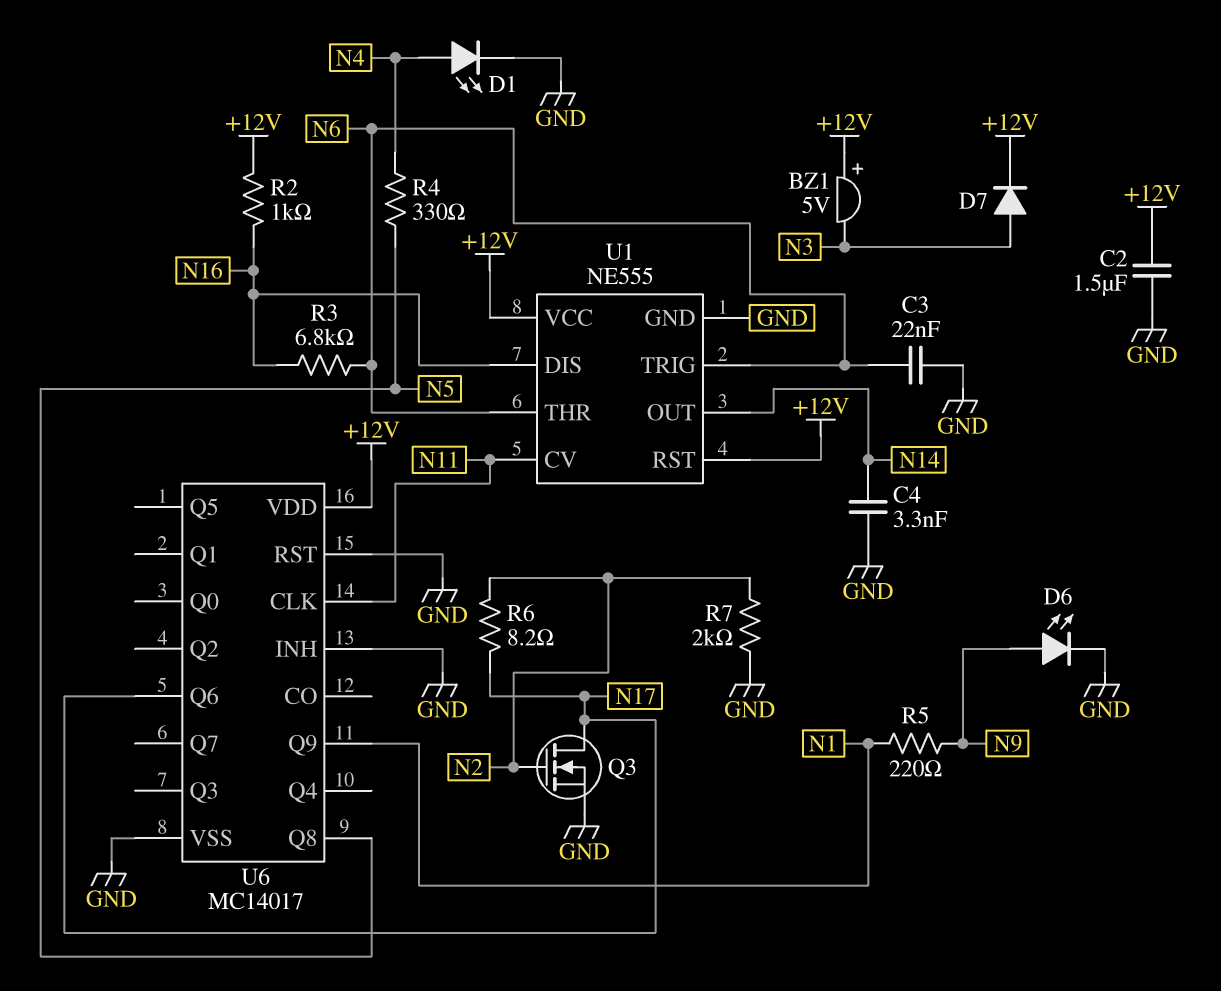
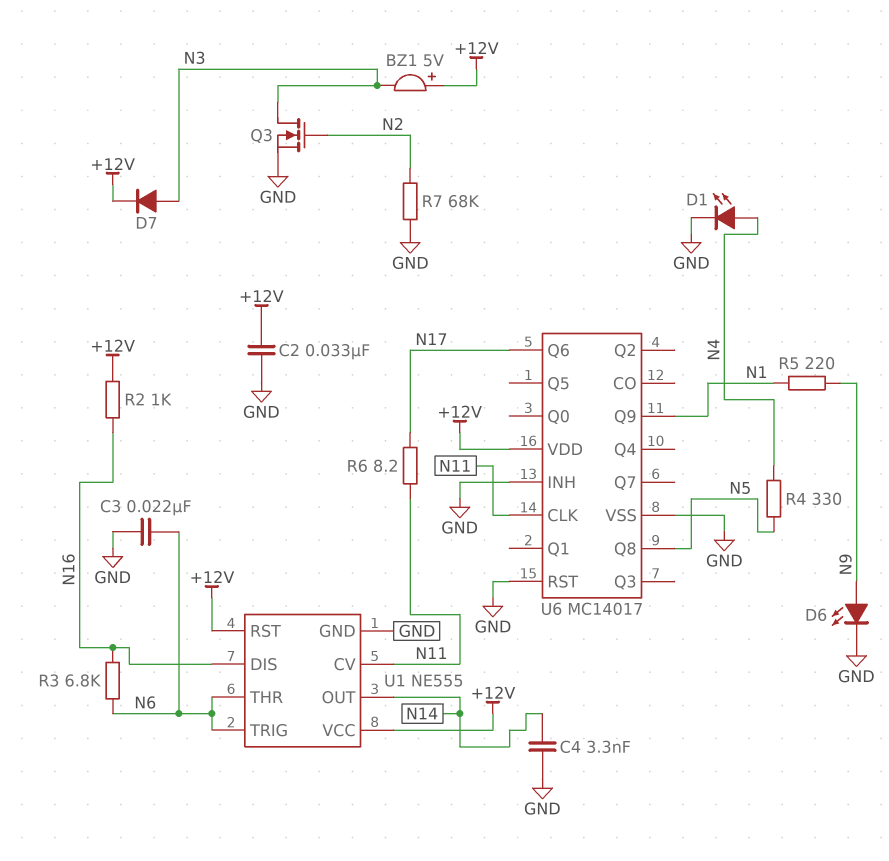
C2: 1.5uF (+12V, GND) -> 33nF (+12V, GND)
Q3: NMOS (G N2, D N17, S GND) -> NMOS (G N2, D N3, S GND)
R6: 8.2 (N2, N17) -> 8.2 (N11, N17)
R7: 2k (GND, N2) -> 68k (GND, N2)

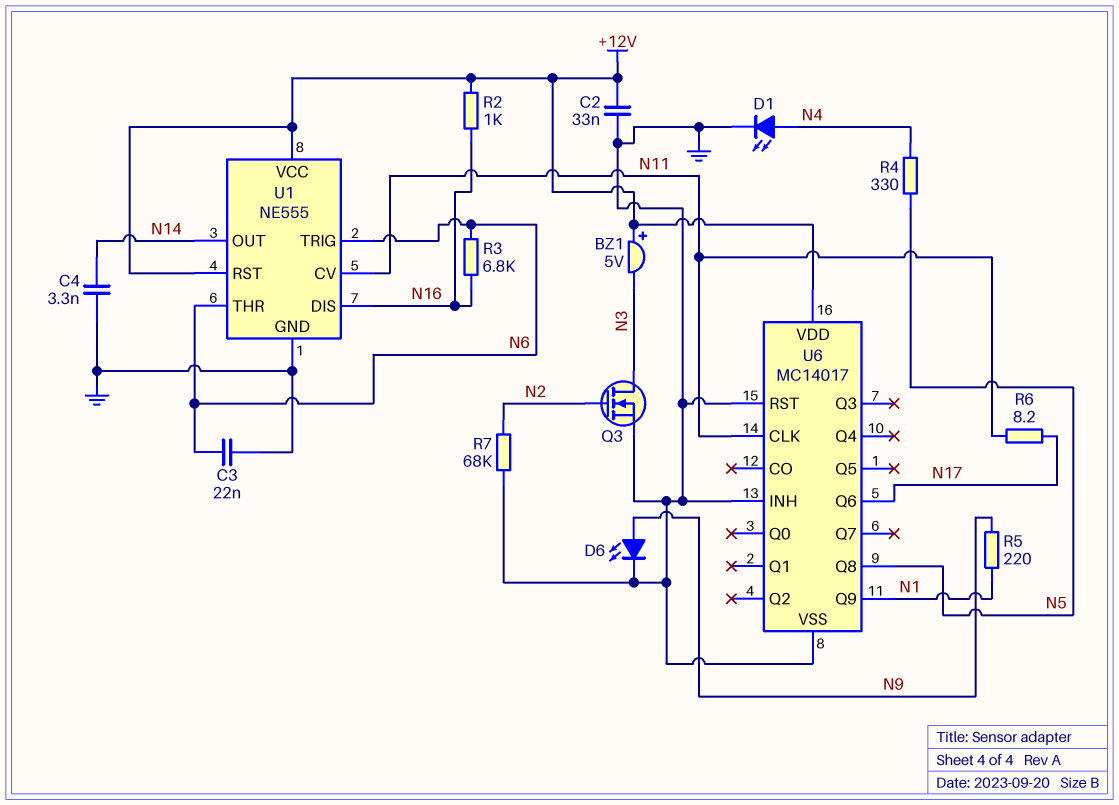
D7: diode (A N3, K +12V) -> none

